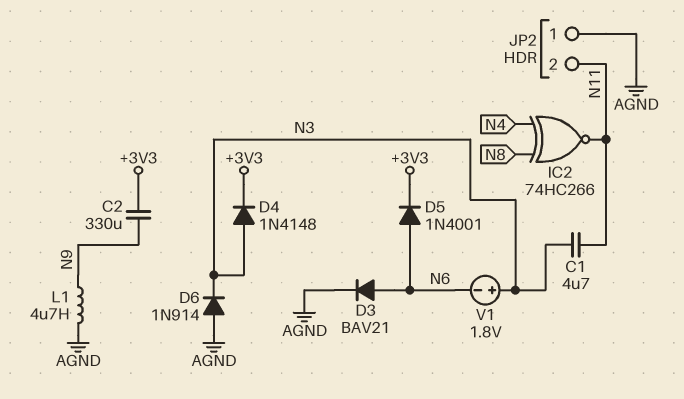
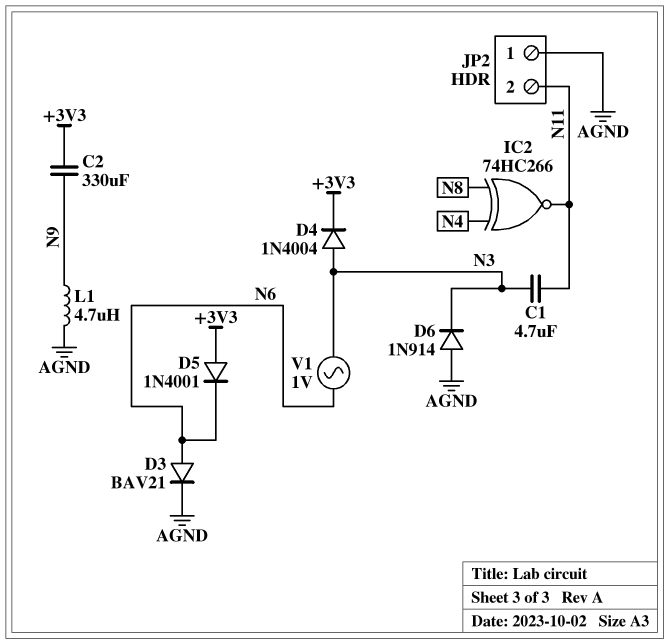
D4: diode 1N4148 (A N3, K +3V3) -> diode 1N4004 (A N3, K +3V3)
D5: diode 1N4001 (A N6, K +3V3) -> diode 1N4001 (A +3V3, K N6)
V1: 1.8V (plus N3, minus N6) -> AC 1V (N3, N6)

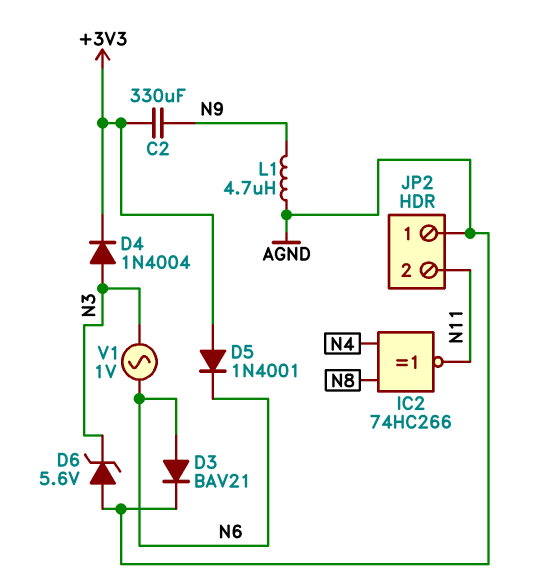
C1: 4.7uF (N3, N11) -> none
D6: diode 1N914 (A AGND, K N3) -> zener 5.6V (A AGND, K N3)

